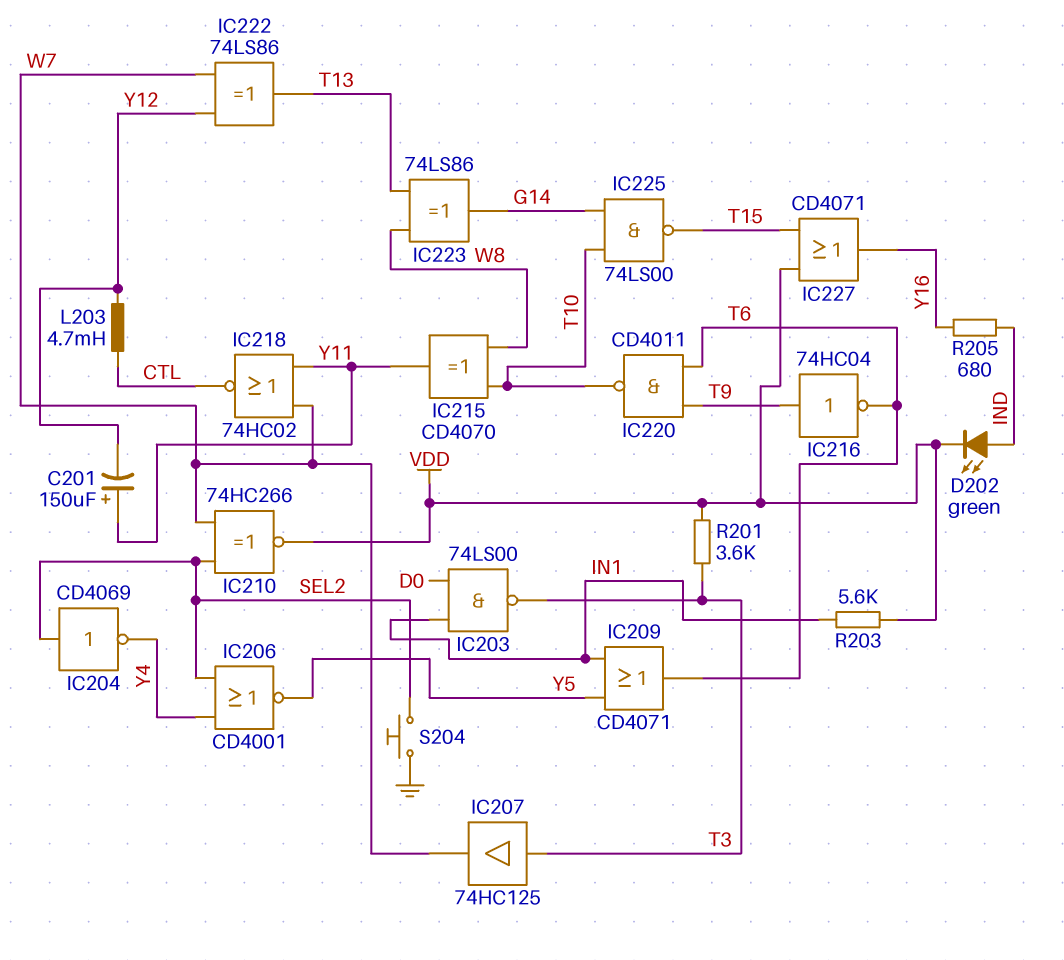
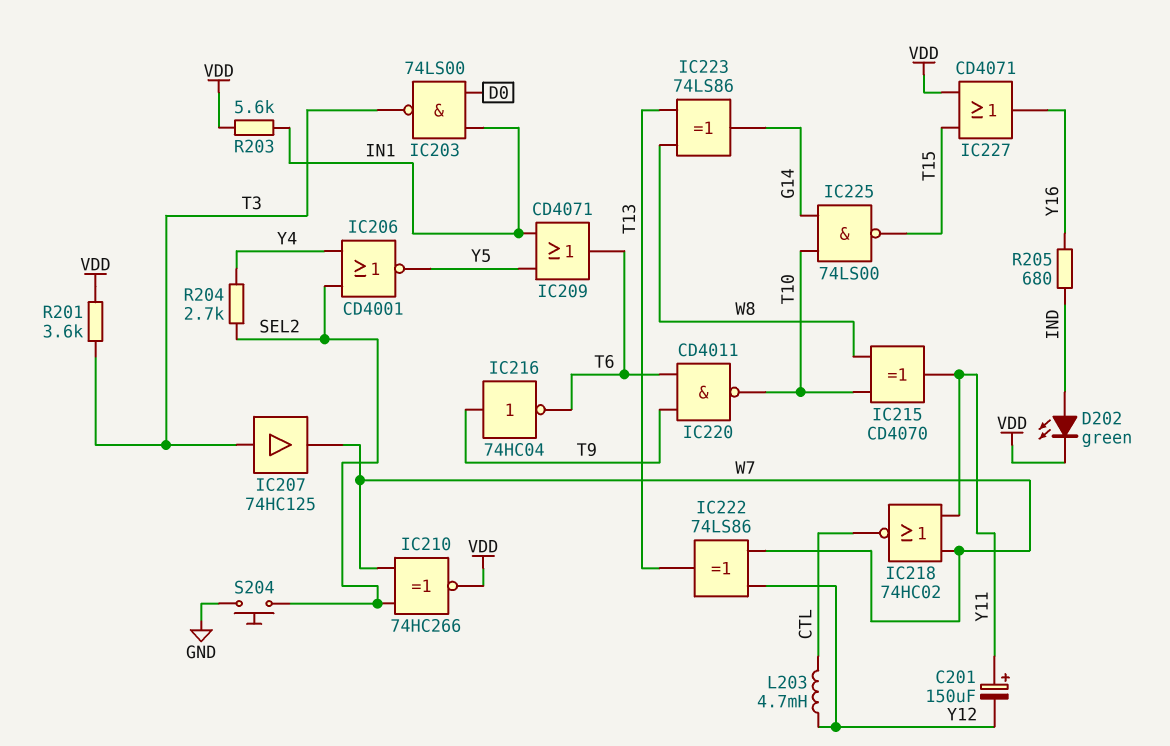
IC204: NOT CD4069 (in SEL2, out Y4) -> none
R204: none -> 2.7k (SEL2, Y4)

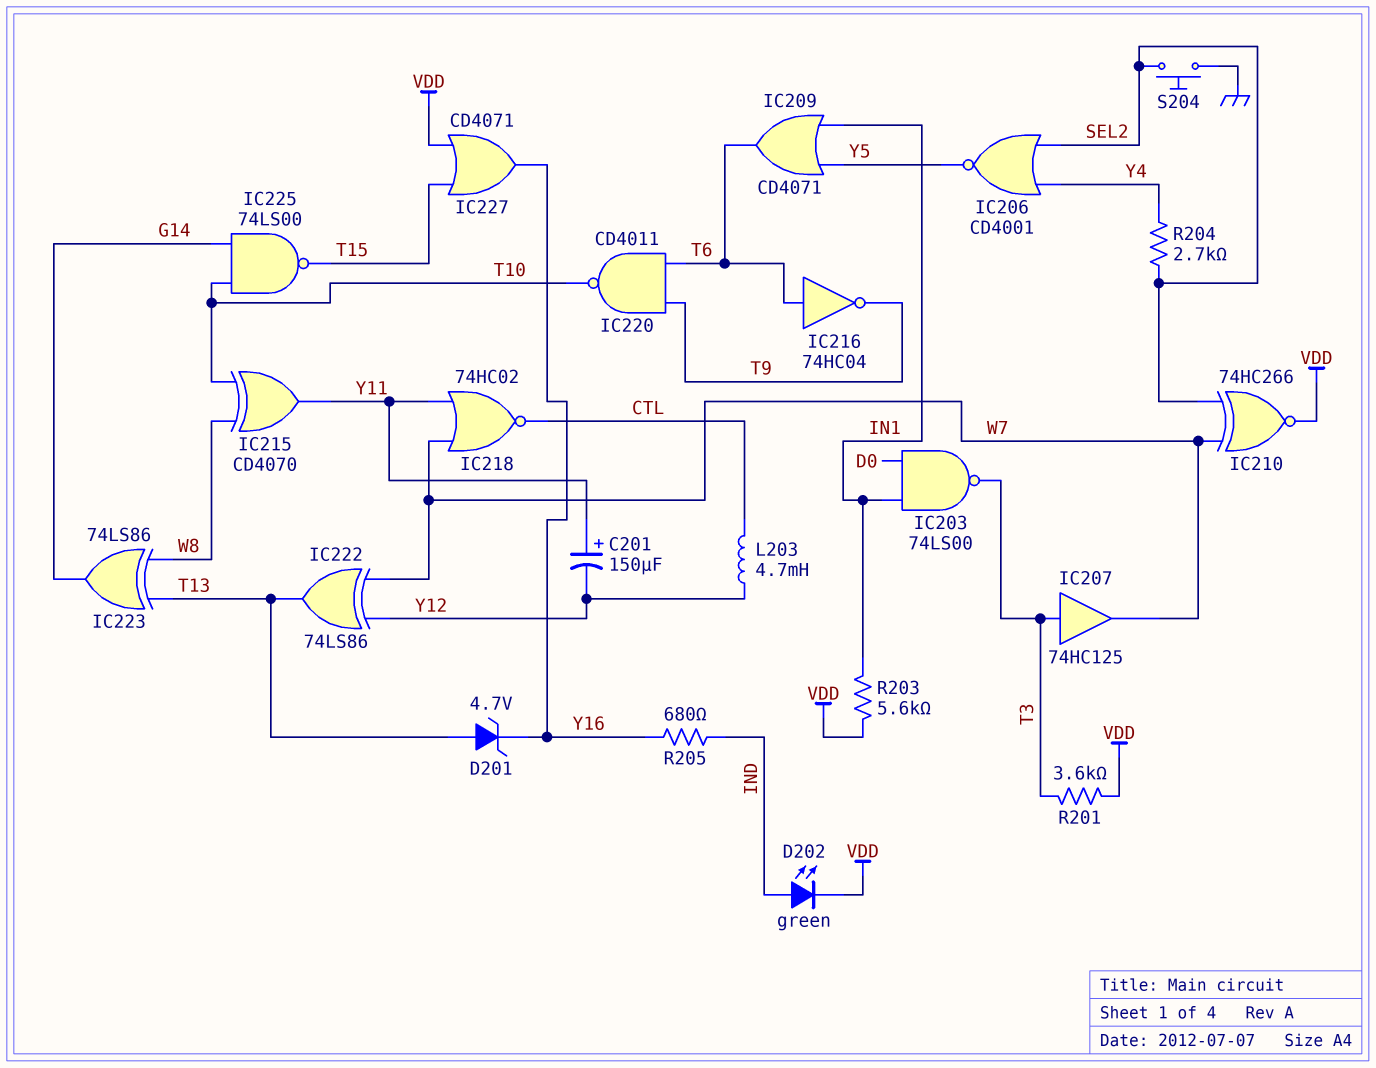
D201: none -> zener 4.7V (A T13, K Y16)
IC216: NOT 74HC04 (in T9, out T6) -> NOT 74HC04 (in T6, out T9)

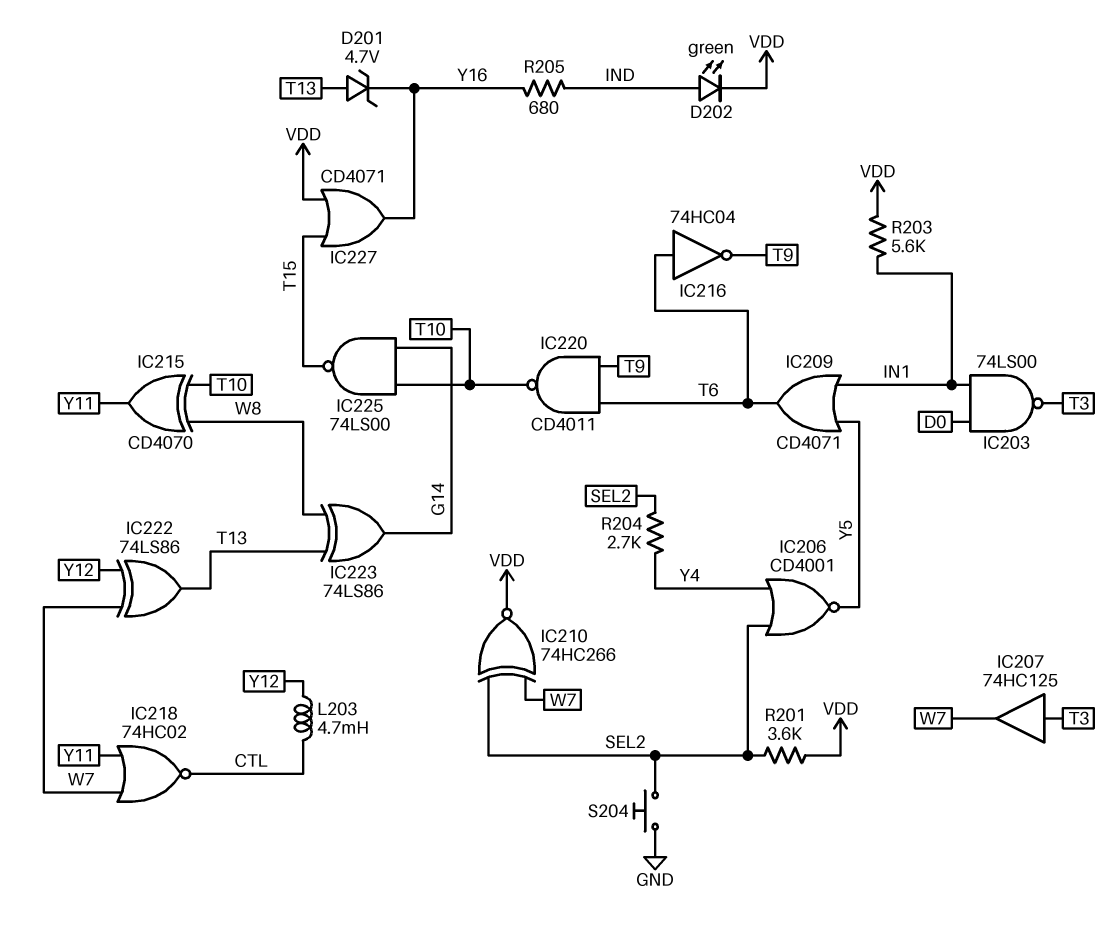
C201: 150uF (plus Y11, minus Y12) -> none
R201: 3.6k (T3, VDD) -> 3.6k (SEL2, VDD)

